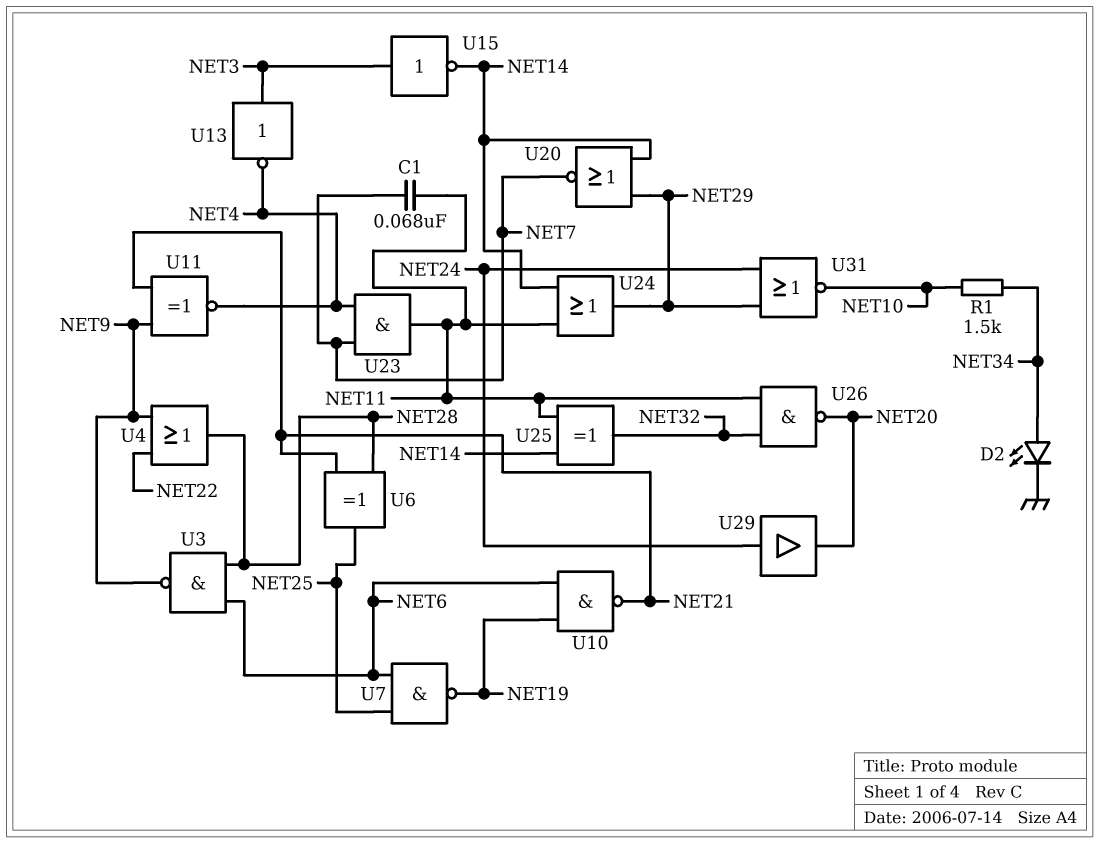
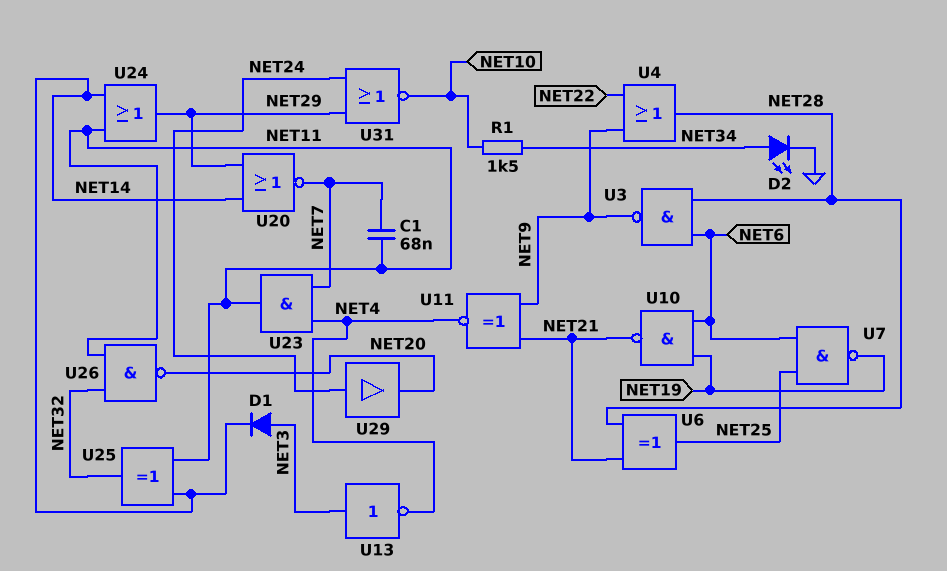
D1: none -> diode (A NET3, K NET14)
U15: NOT (in NET3, out NET14) -> none

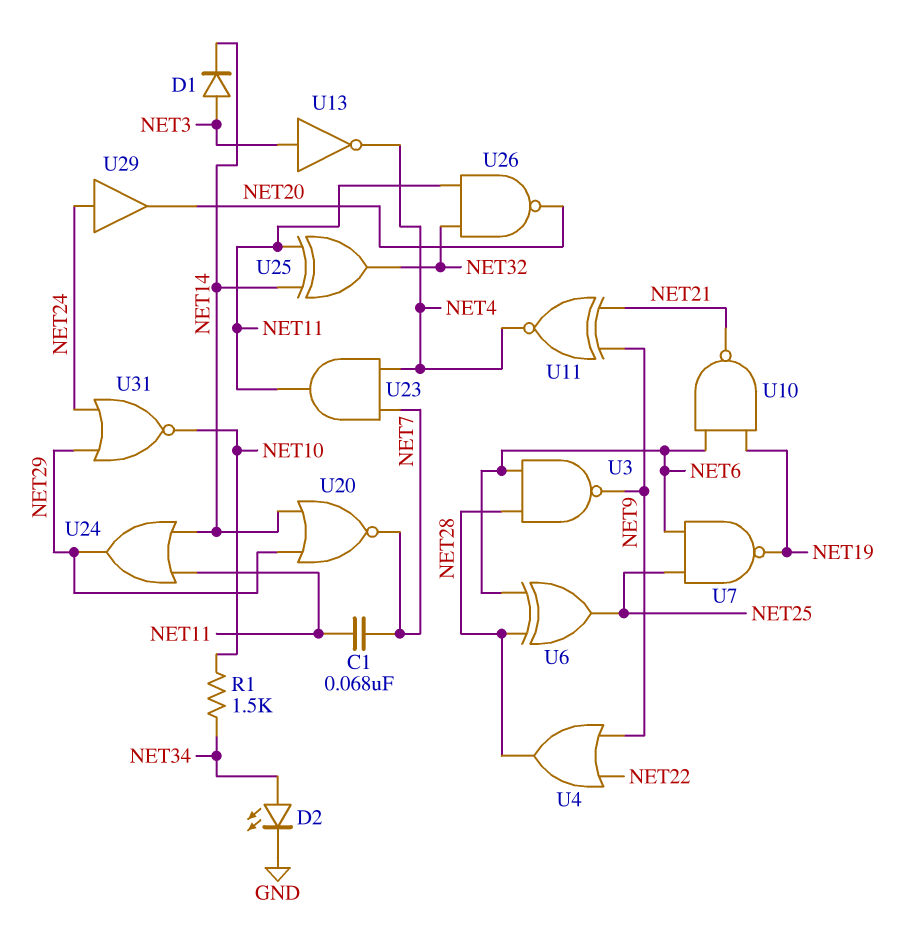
U6: XOR (in NET21, in NET28, out NET25) -> XOR (in NET6, in NET28, out NET25)

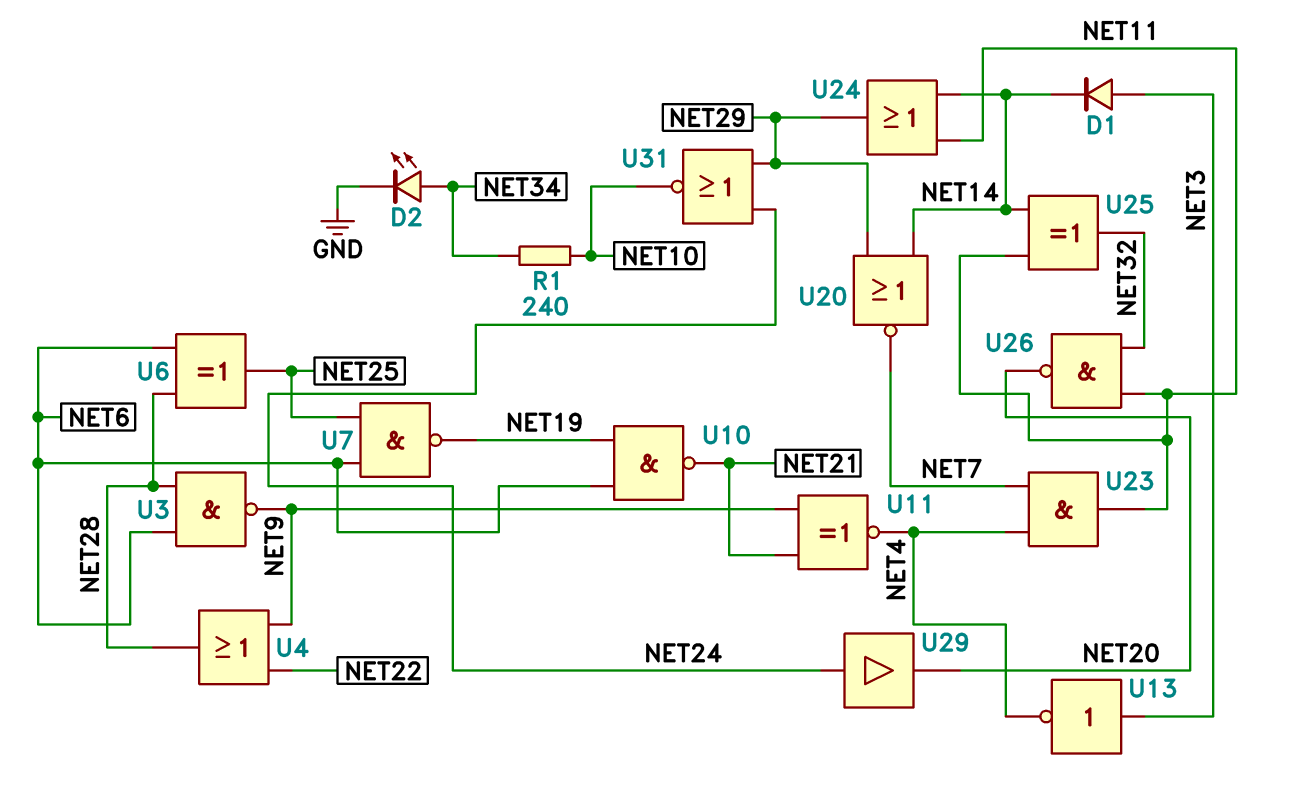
C1: 68nF (NET7, NET11) -> none
R1: 1.5k (NET10, NET34) -> 240 (NET10, NET34)

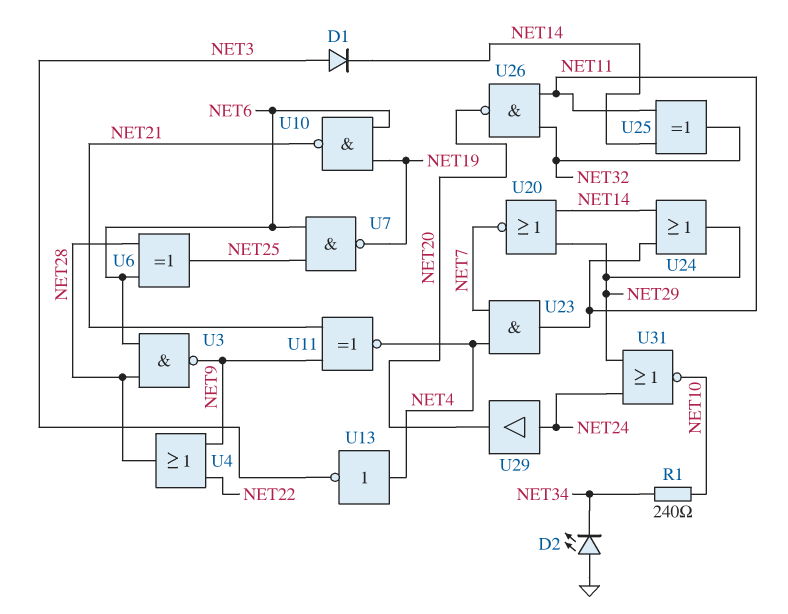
D2: LED (A NET34, K GND) -> LED (A GND, K NET34)
U13: NOT (in NET3, out NET4) -> NOT (in NET4, out NET3)

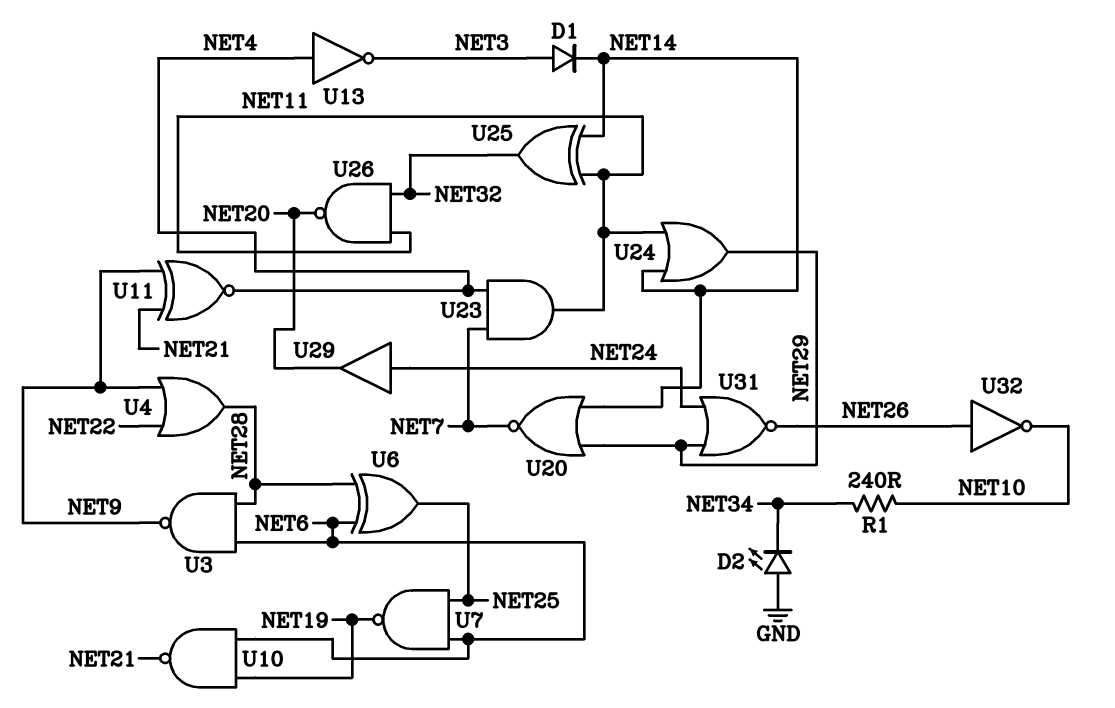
U31: NOR (in NET24, in NET29, out NET10) -> NOR (in NET24, in NET29, out NET26)
U32: none -> NOT (in NET26, out NET10)

